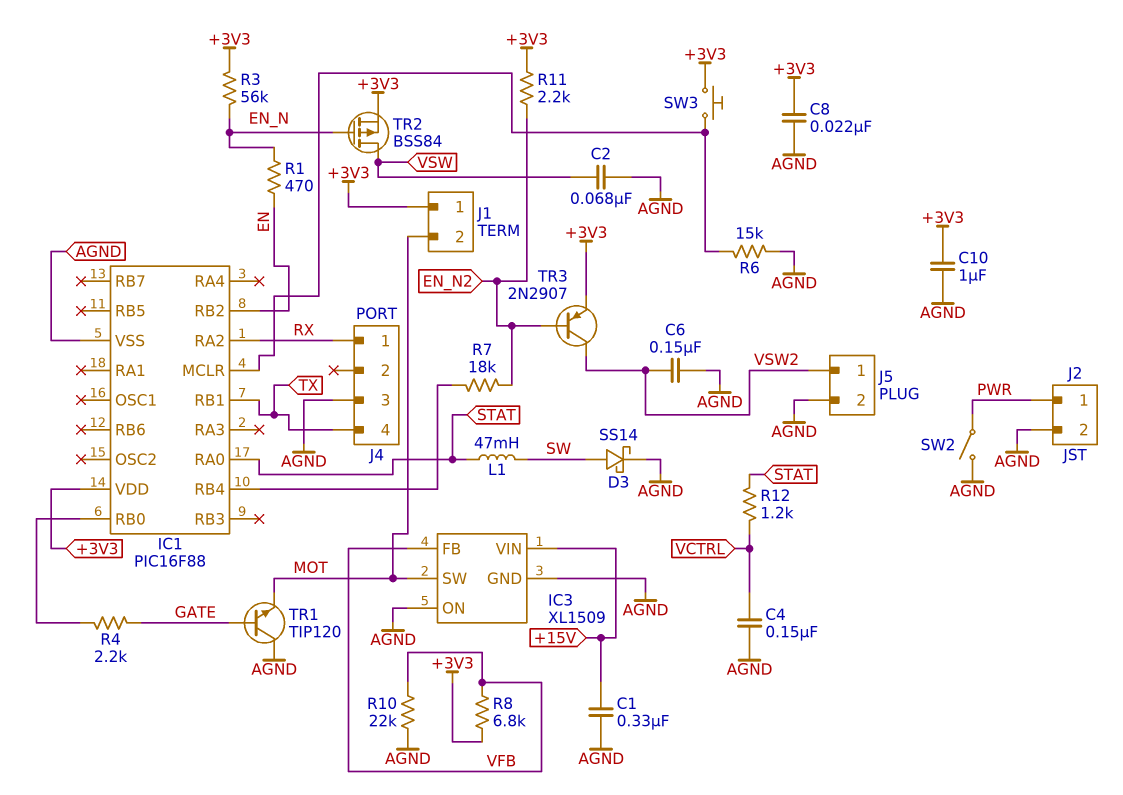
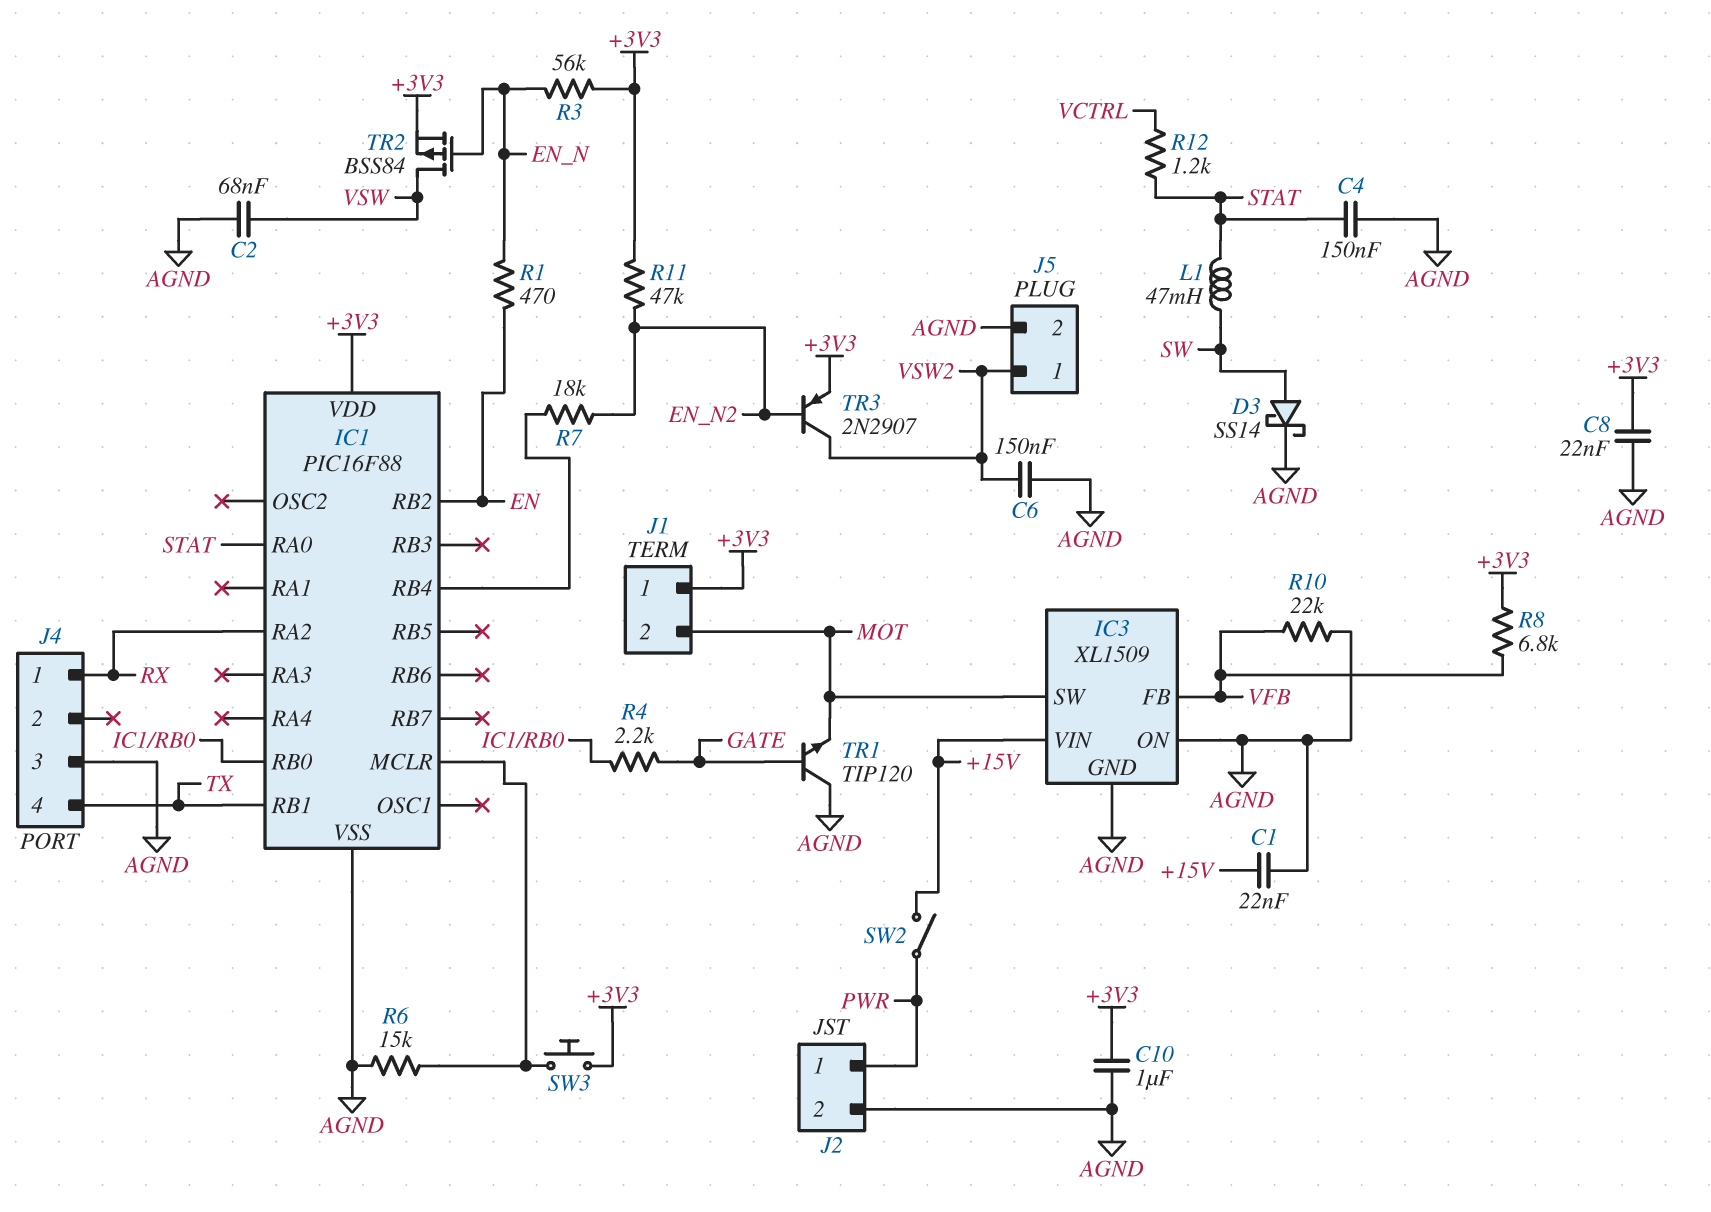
C1: 330nF (+15V, AGND) -> 22nF (+15V, AGND)
C4: 150nF (AGND, VCTRL) -> 150nF (AGND, STAT)
R11: 2.2k (+3V3, EN_N2) -> 47k (+3V3, EN_N2)
SW2: switch (AGND, PWR) -> switch (+15V, PWR)

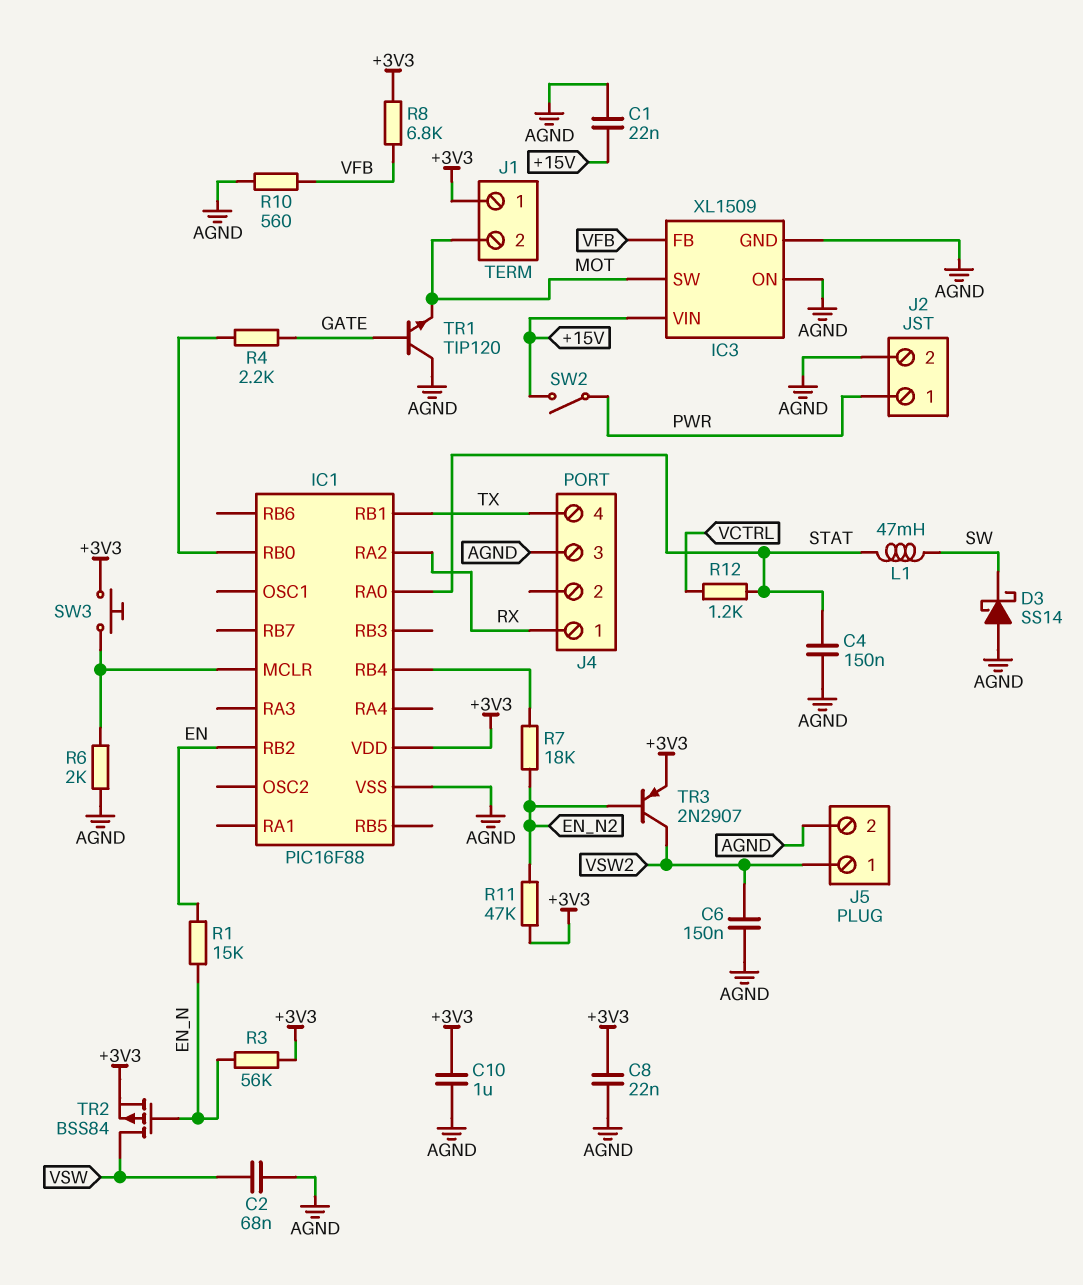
D3: schottky SS14 (A SW, K AGND) -> schottky SS14 (A AGND, K SW)
R1: 470 (EN, EN_N) -> 15k (EN, EN_N)
R6: 15k (AGND, IC1/MCLR) -> 2k (AGND, IC1/MCLR)
R10: 22k (AGND, VFB) -> 560 (AGND, VFB)

